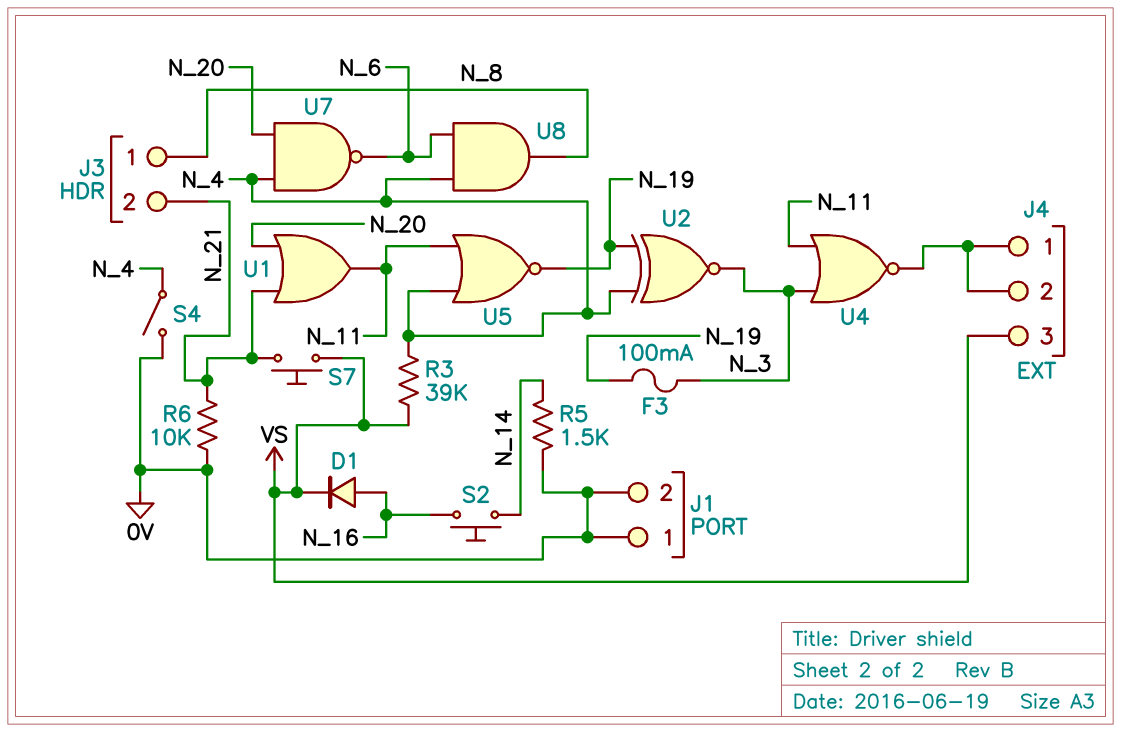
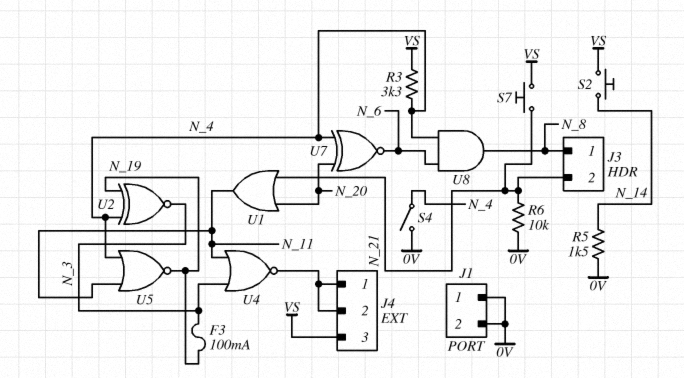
D1: diode (A N_16, K VS) -> none
R3: 39k (N_4, VS) -> 3.3k (N_4, VS)
S2: button (N_14, N_16) -> button (N_14, VS)
U7: NAND (in N_4, in N_20, out N_6) -> XNOR (in N_4, in N_20, out N_6)

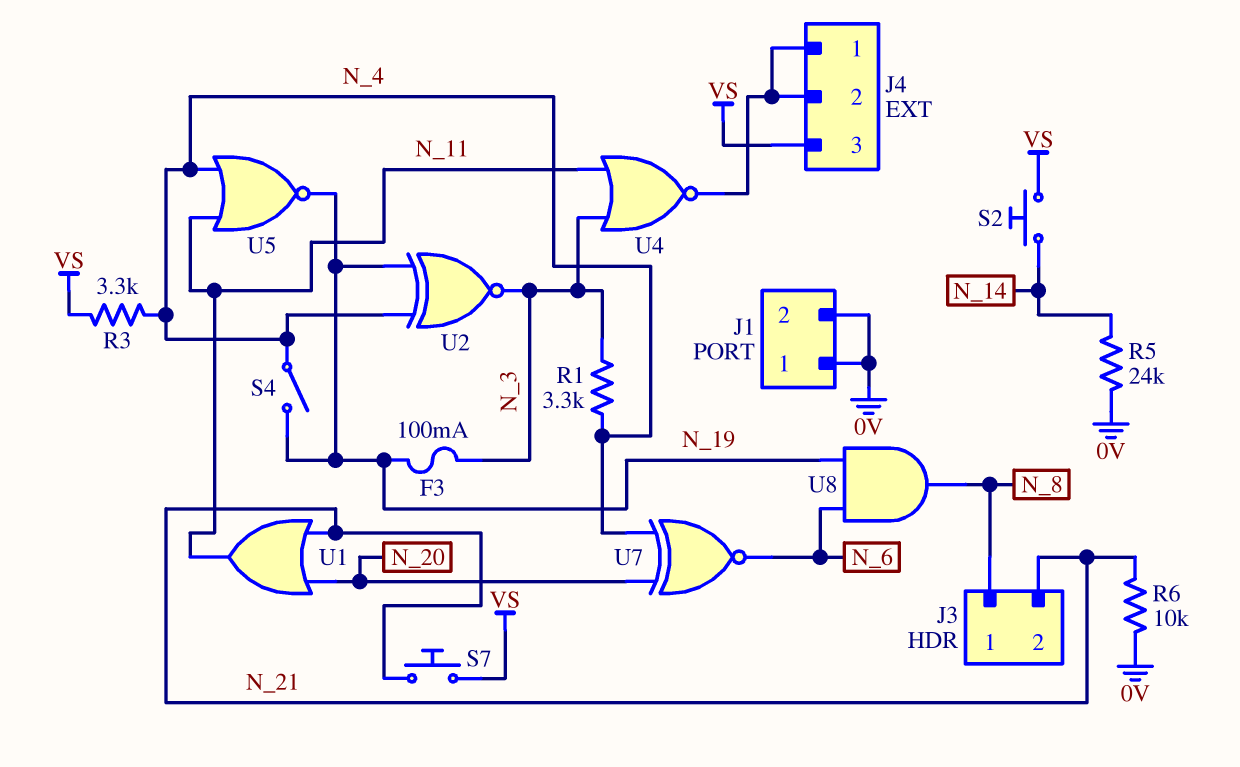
R1: none -> 3.3k (N_3, N_4)
R5: 1.5k (0V, N_14) -> 24k (0V, N_14)
S4: switch (0V, N_4) -> switch (N_4, N_19)
U8: AND (in N_4, in N_6, out N_8) -> AND (in N_6, in N_19, out N_8)

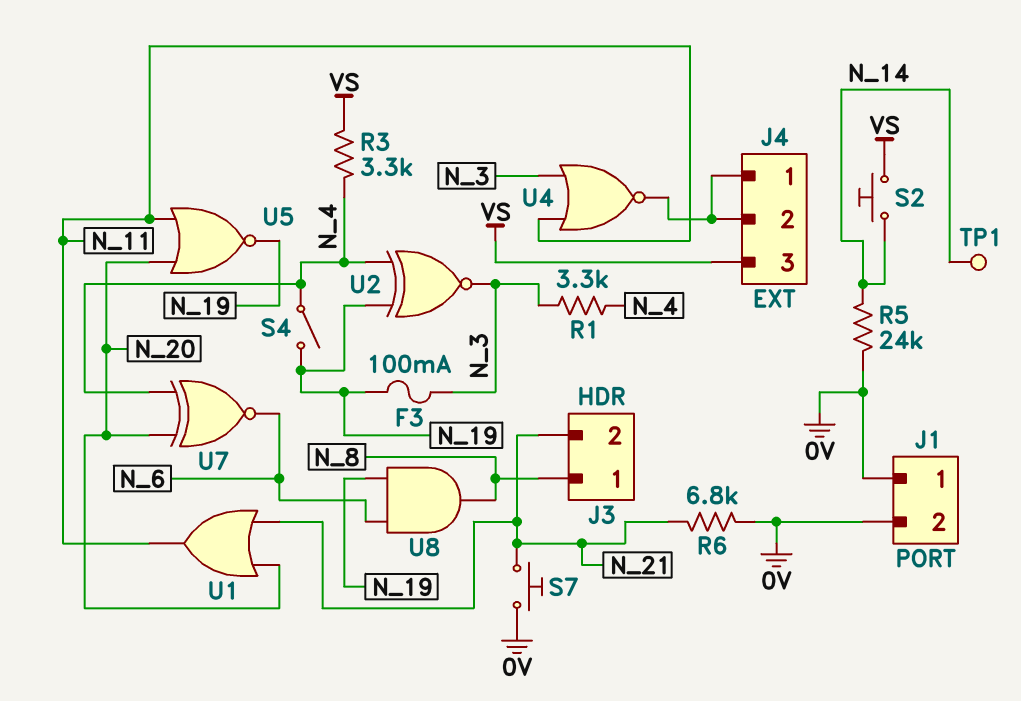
R6: 10k (0V, N_21) -> 6.8k (0V, N_21)
S7: button (N_21, VS) -> button (0V, N_21)
TP1: none -> test point (N_14)
U5: NOR (in N_4, in N_11, out N_19) -> NOR (in N_11, in N_20, out N_19)

